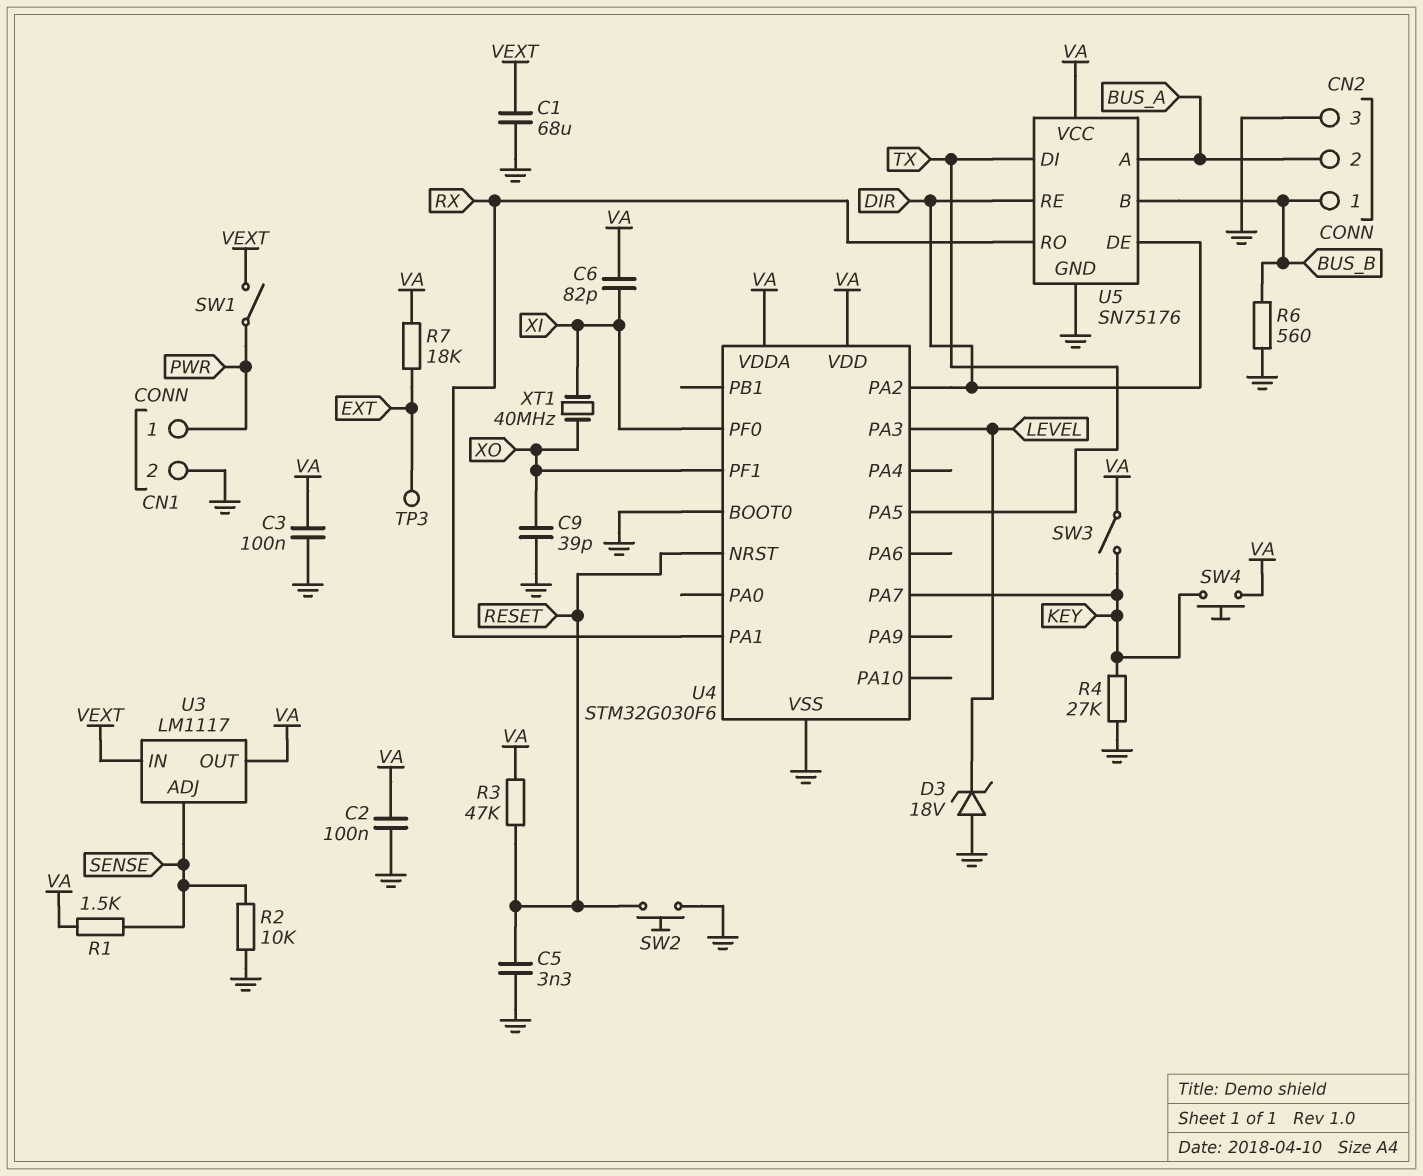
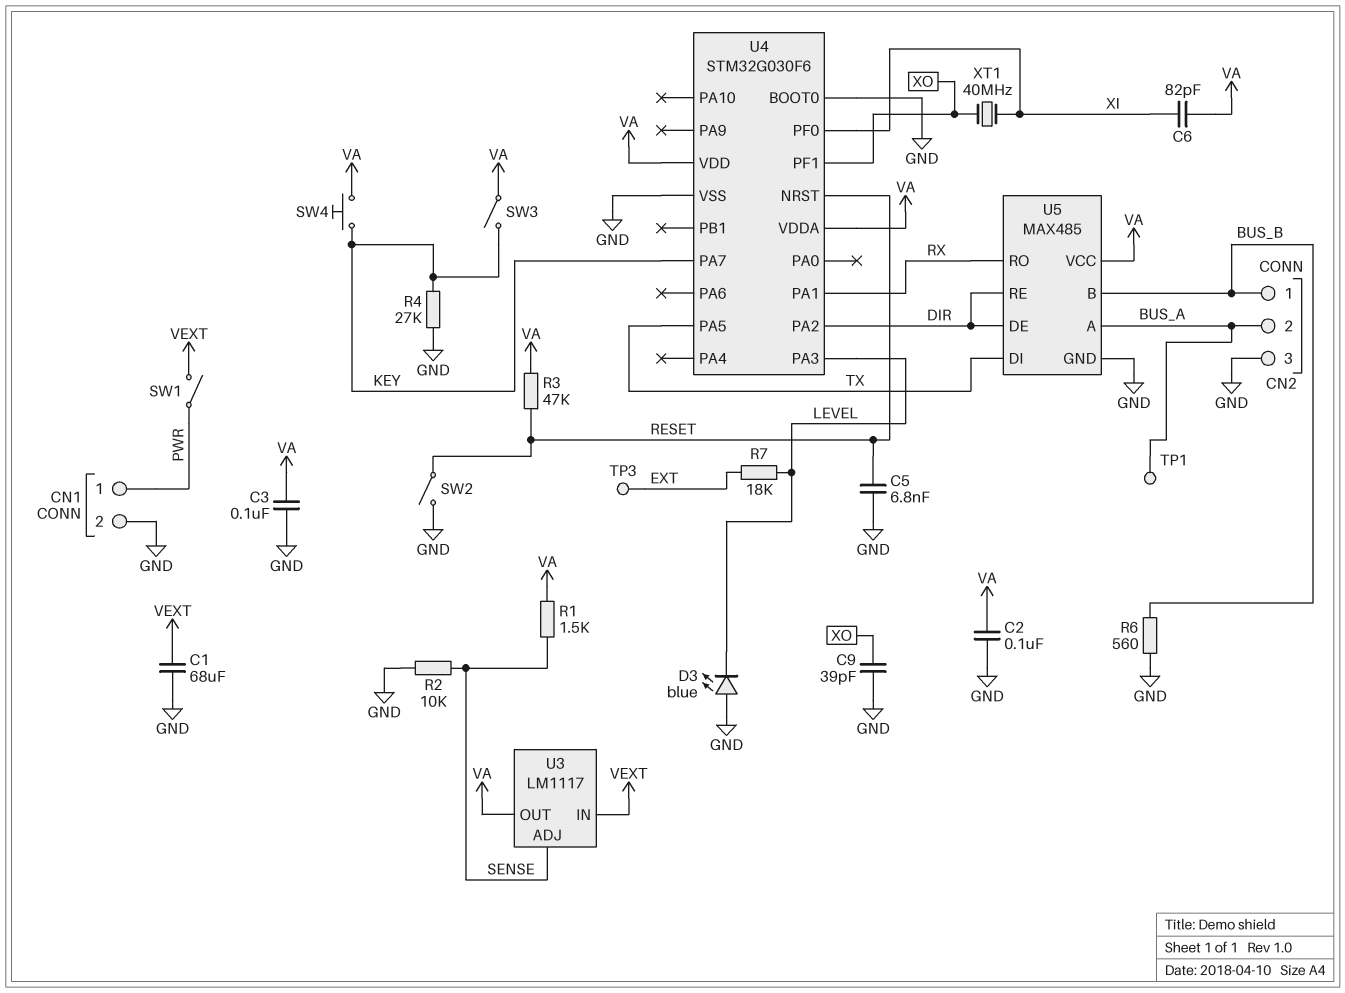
C5: 3.3nF (GND, RESET) -> 6.8nF (GND, RESET)
D3: zener 18V (A GND, K LEVEL) -> LED blue (A GND, K LEVEL)
R7: 18k (EXT, VA) -> 18k (EXT, LEVEL)
SW2: button (GND, RESET) -> switch (GND, RESET)
TP1: none -> test point (BUS_A)
U5: SN75176 -> MAX485

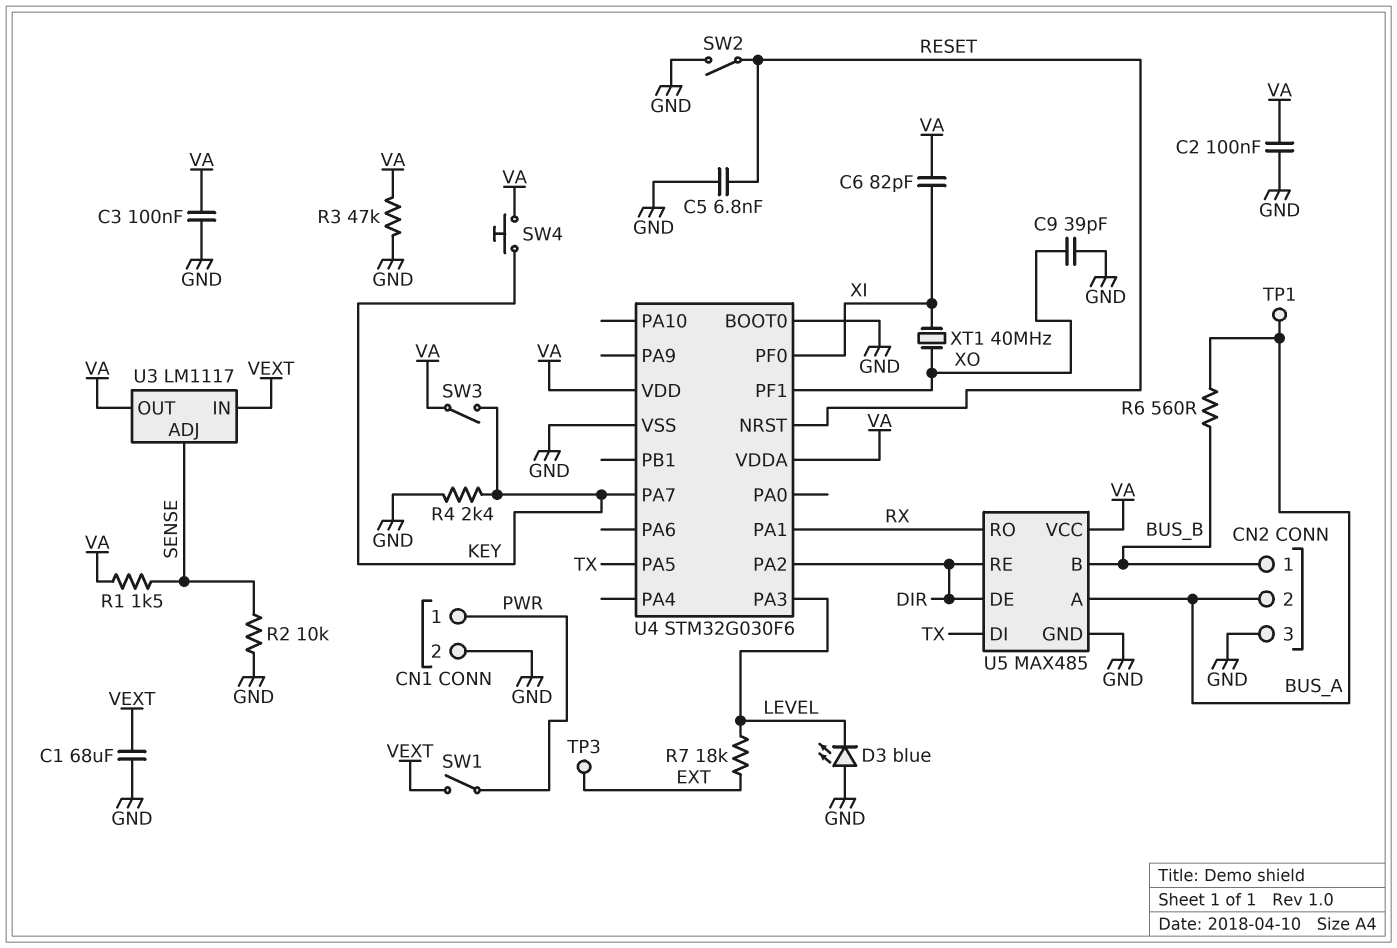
R3: 47k (RESET, VA) -> 47k (GND, VA)
R4: 27k (GND, KEY) -> 2.4k (GND, KEY)
R6: 560 (BUS_B, GND) -> 560 (BUS_A, BUS_B)

